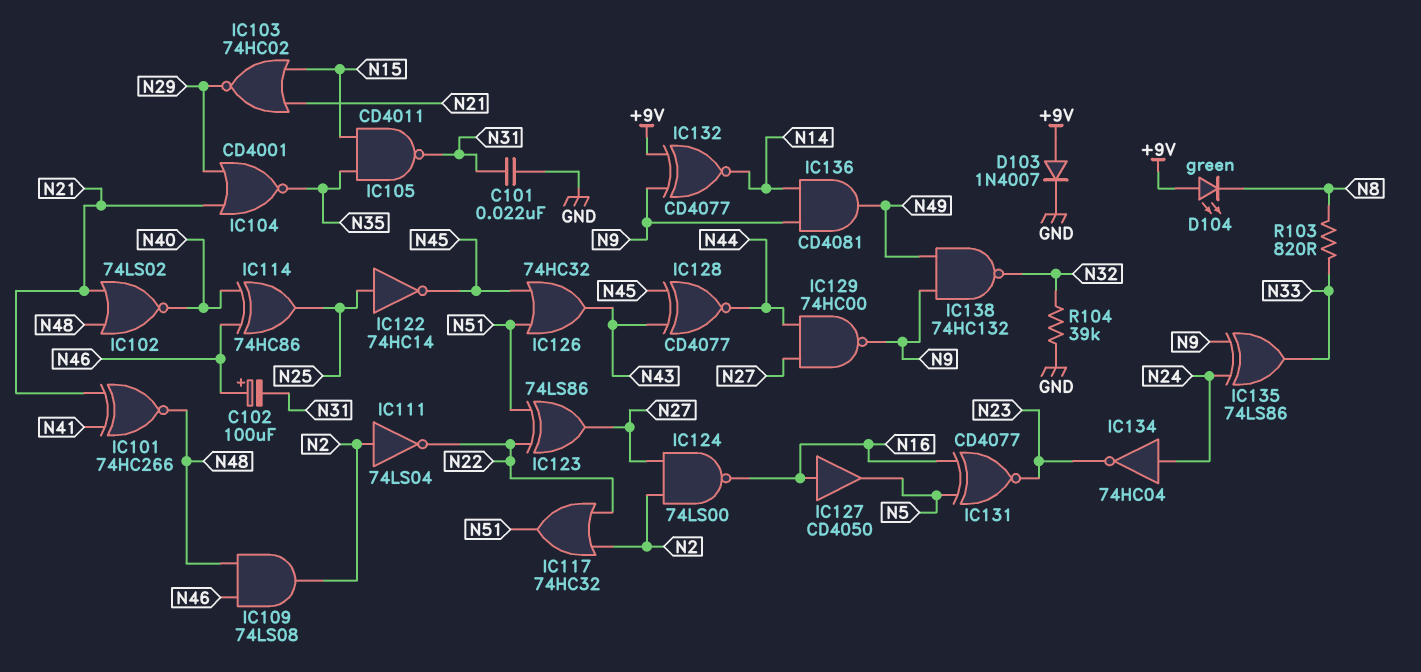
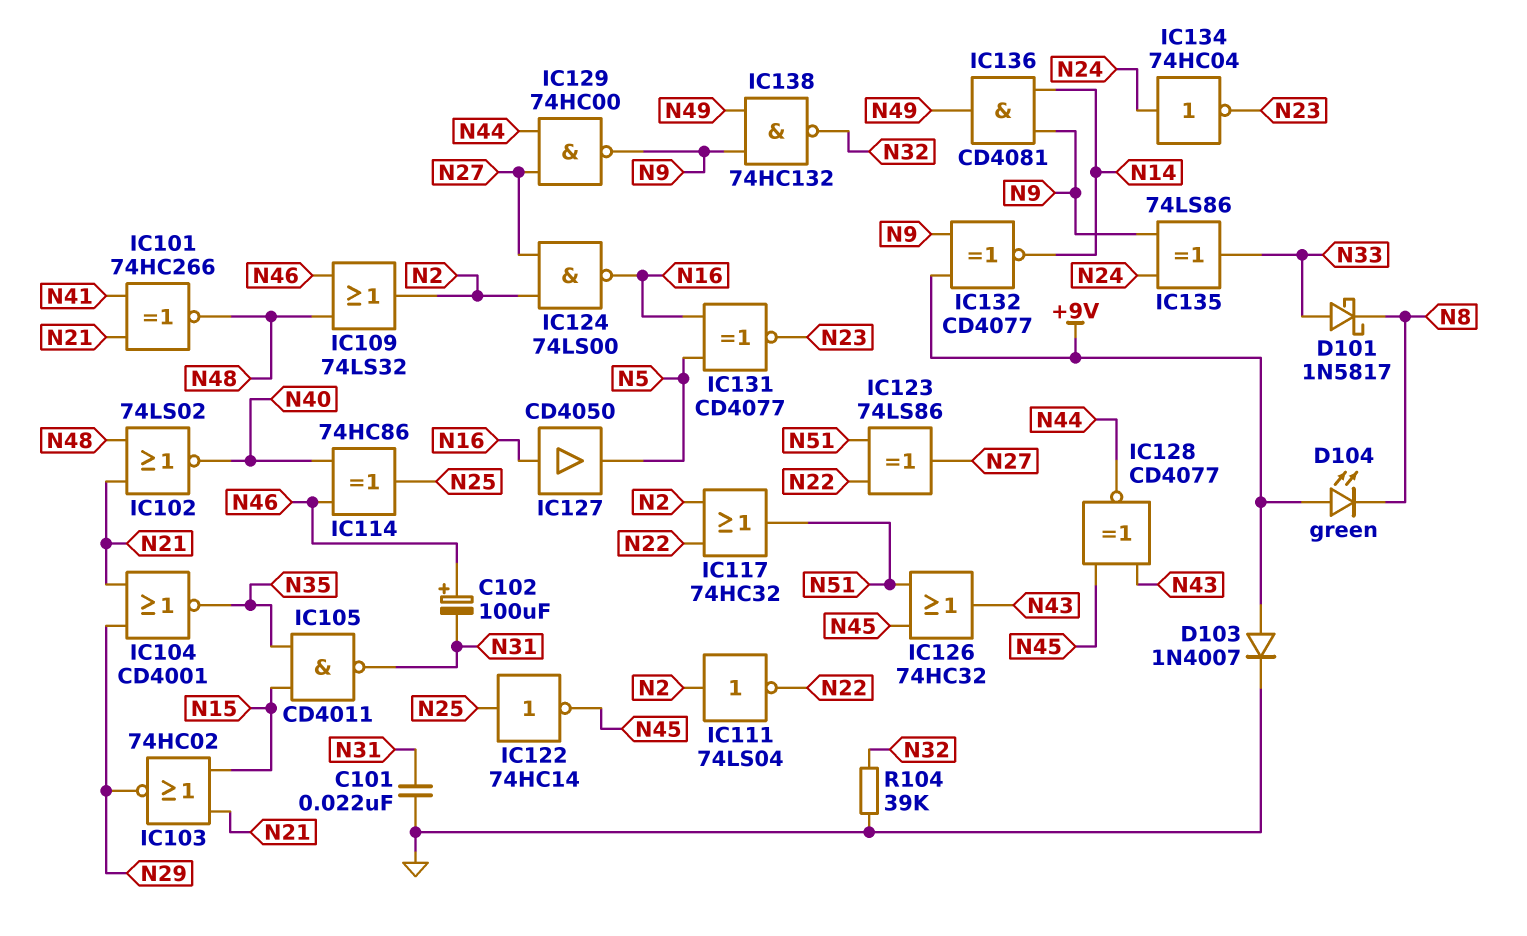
D101: none -> schottky 1N5817 (A N33, K N8)
IC109: AND 74LS08 (in N46, in N48, out N2) -> OR 74LS32 (in N46, in N48, out N2)
R103: 820 (N8, N33) -> none

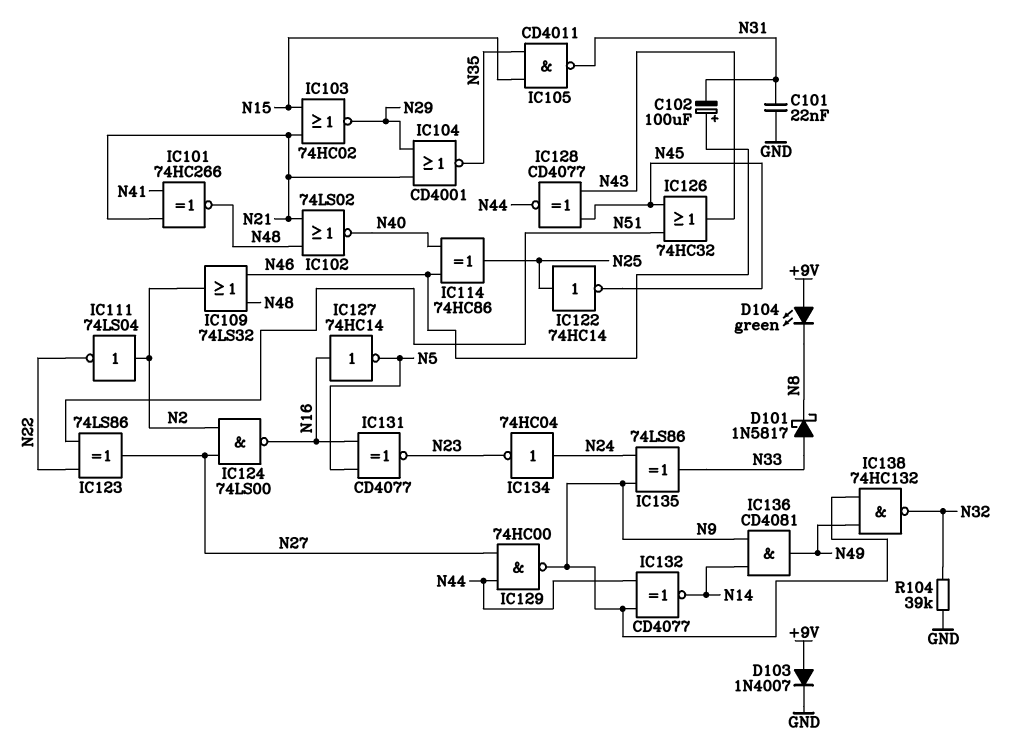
IC117: OR 74HC32 (in N2, in N22, out N51) -> none
IC127: buffer CD4050 (in N16, out N5) -> NOT 74HC14 (in N16, out N5)
IC132: XNOR CD4077 (in +9V, in N9, out N14) -> XNOR CD4077 (in N9, in N44, out N14)

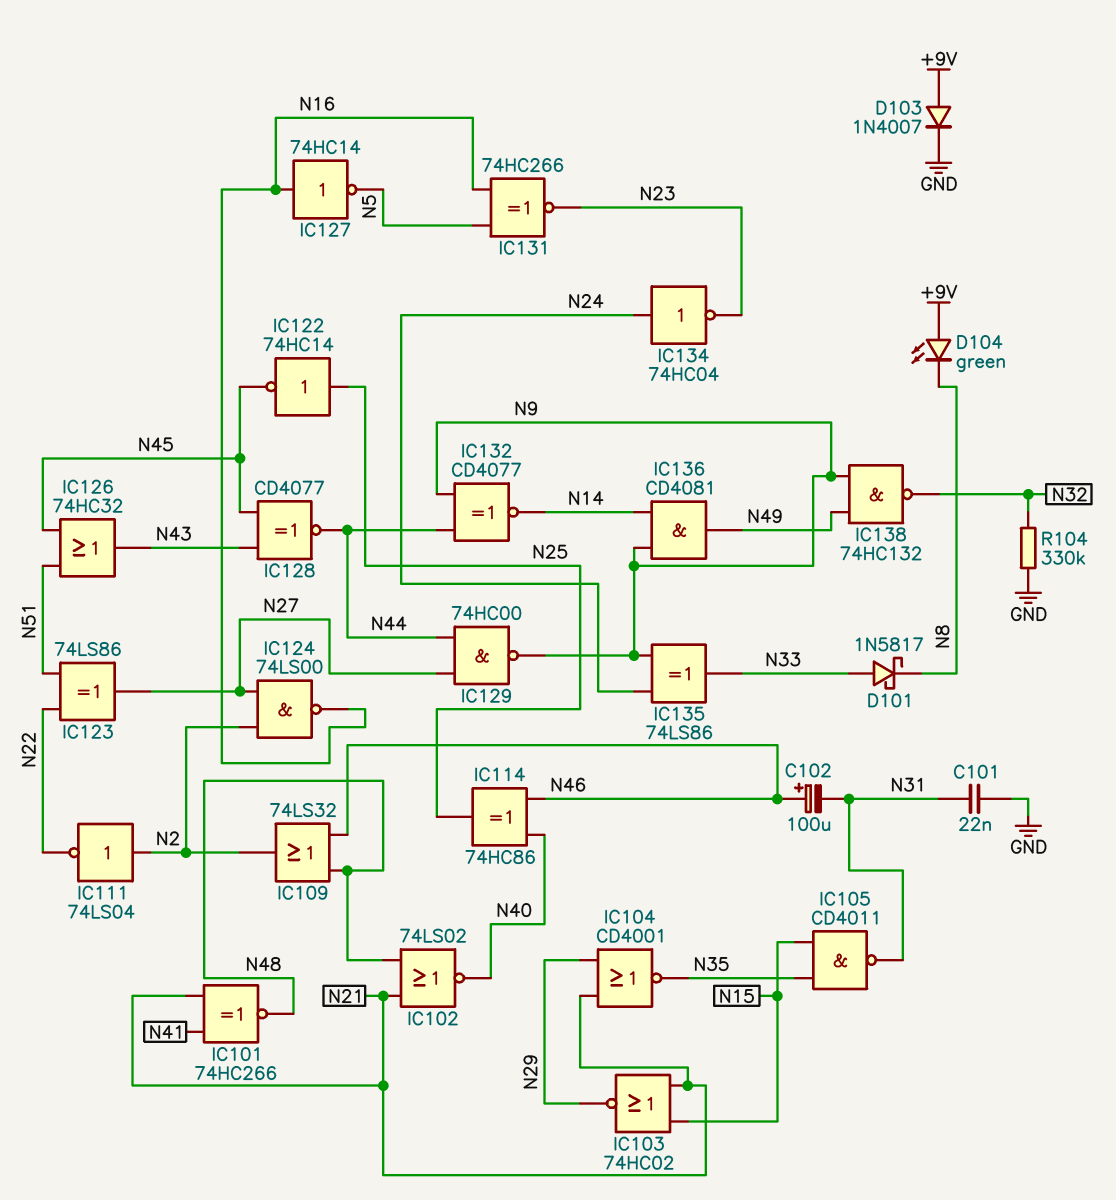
IC131: XNOR CD4077 (in N5, in N16, out N23) -> XNOR 74HC266 (in N5, in N16, out N23)
R104: 39k (GND, N32) -> 330k (GND, N32)

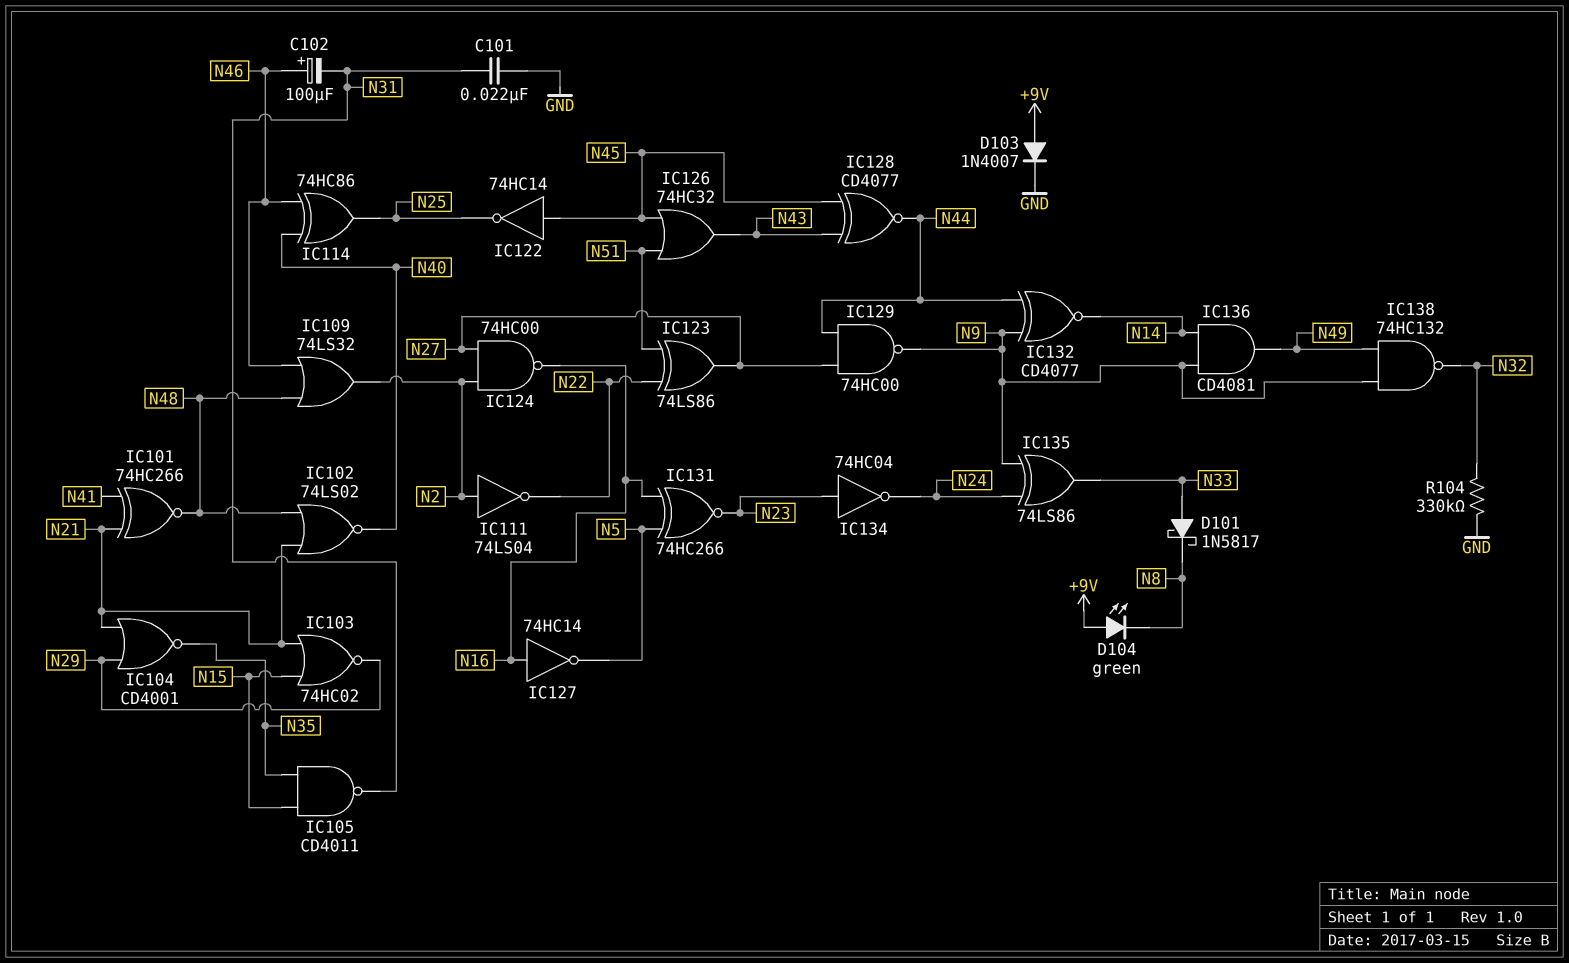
IC122: NOT 74HC14 (in N25, out N45) -> NOT 74HC14 (in N45, out N25)
IC124: NAND 74LS00 (in N2, in N27, out N16) -> NAND 74HC00 (in N2, in N27, out N16)
IC134: NOT 74HC04 (in N24, out N23) -> NOT 74HC04 (in N23, out N24)

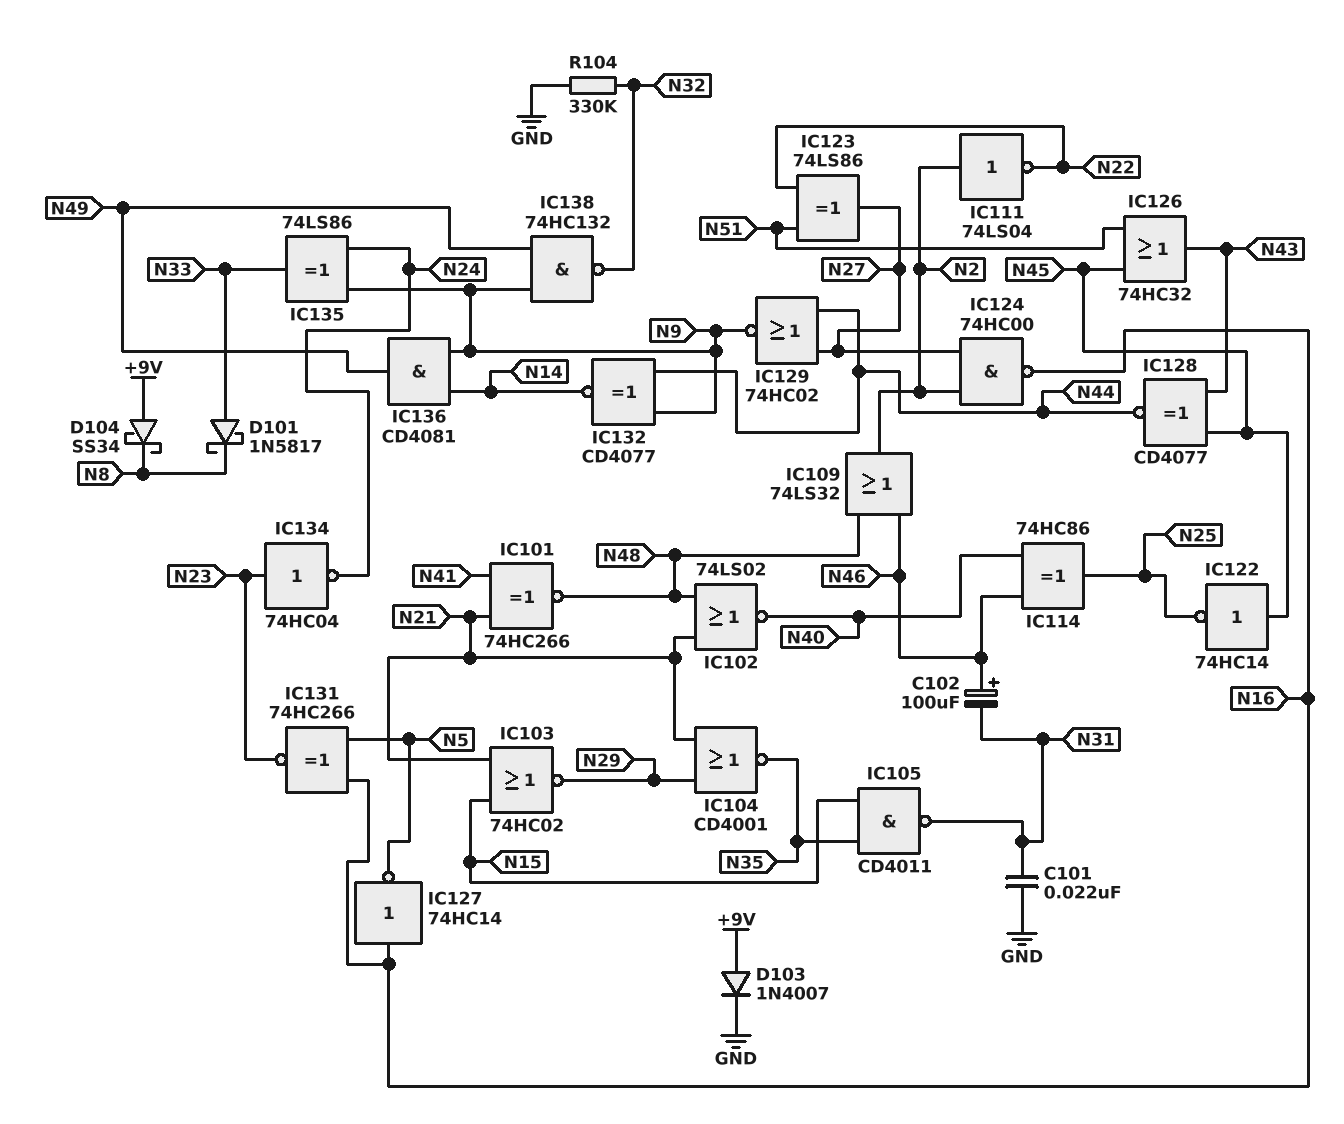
D104: LED green (A +9V, K N8) -> schottky SS34 (A +9V, K N8)
IC129: NAND 74HC00 (in N27, in N44, out N9) -> NOR 74HC02 (in N27, in N44, out N9)

